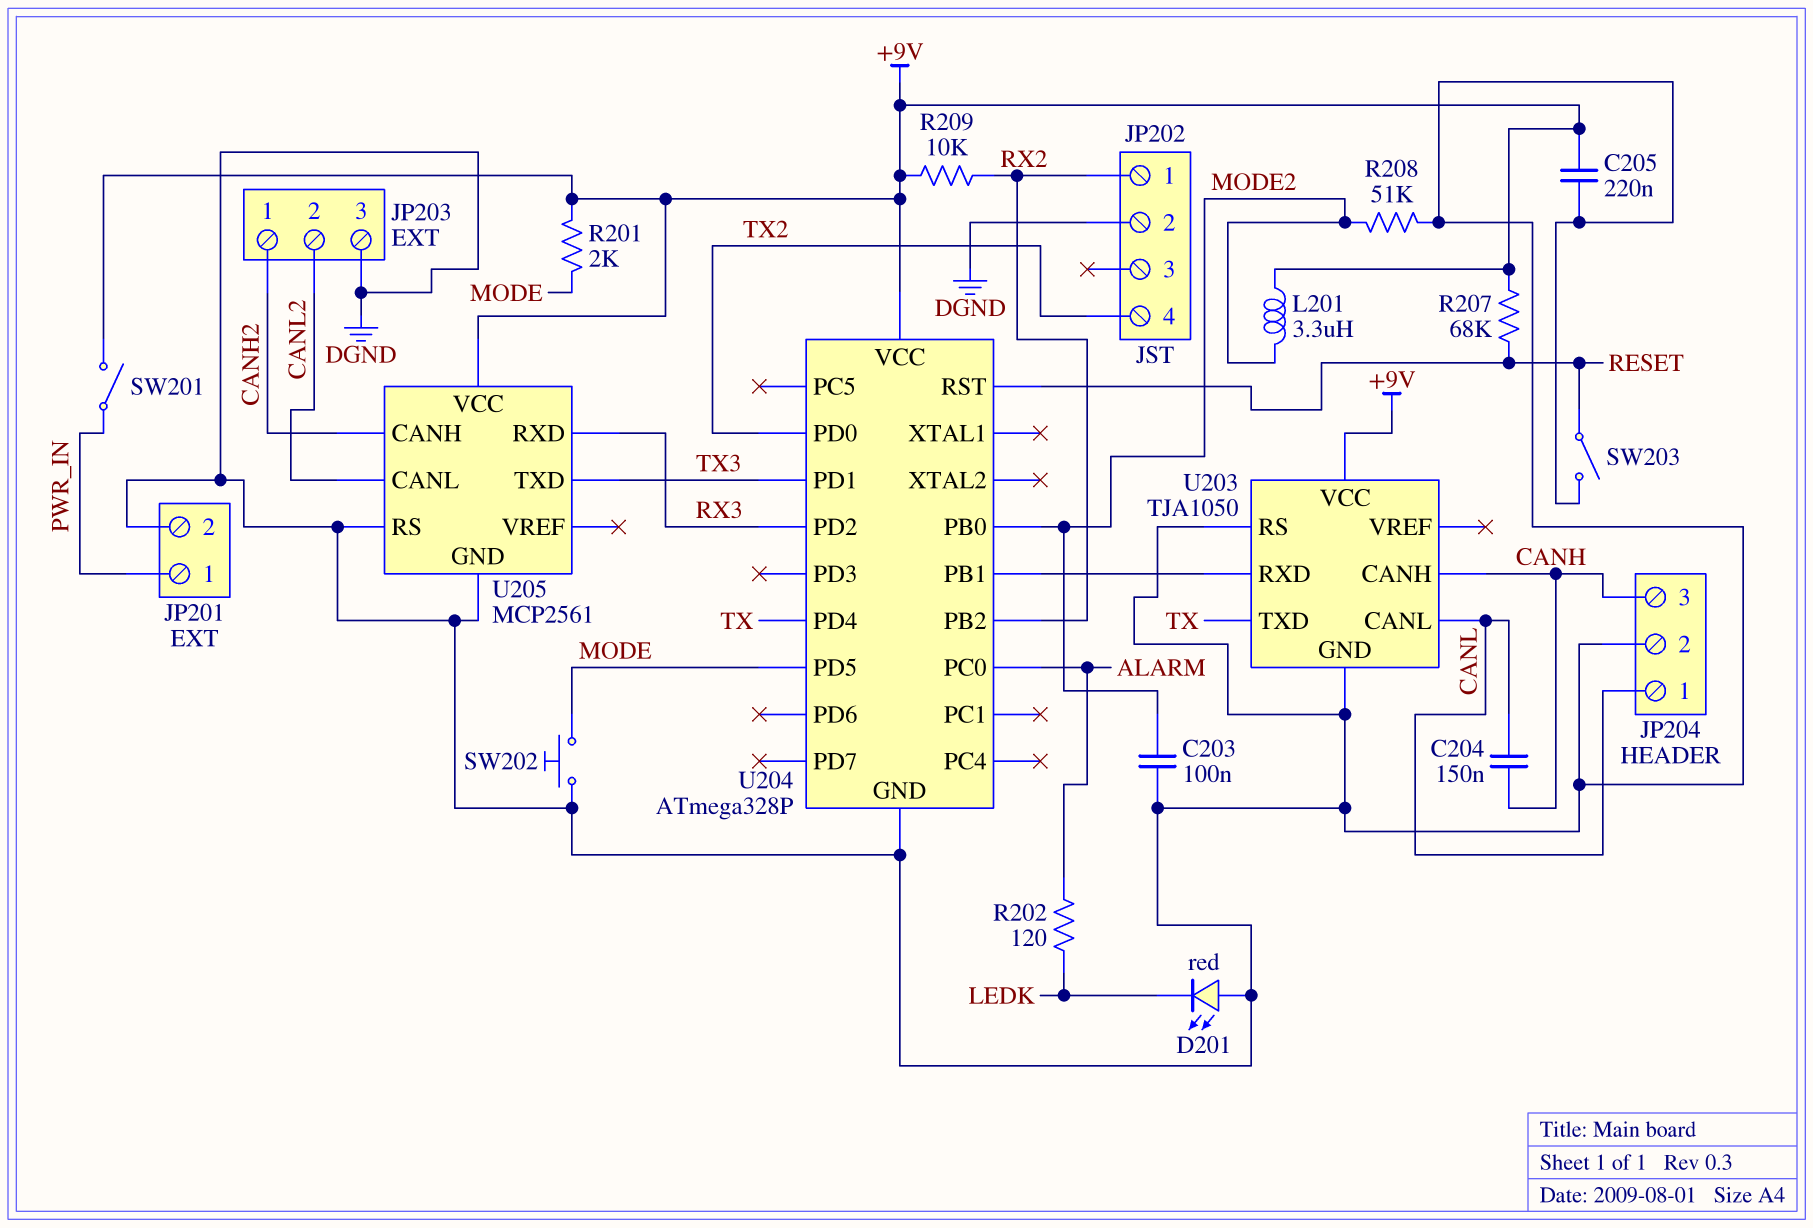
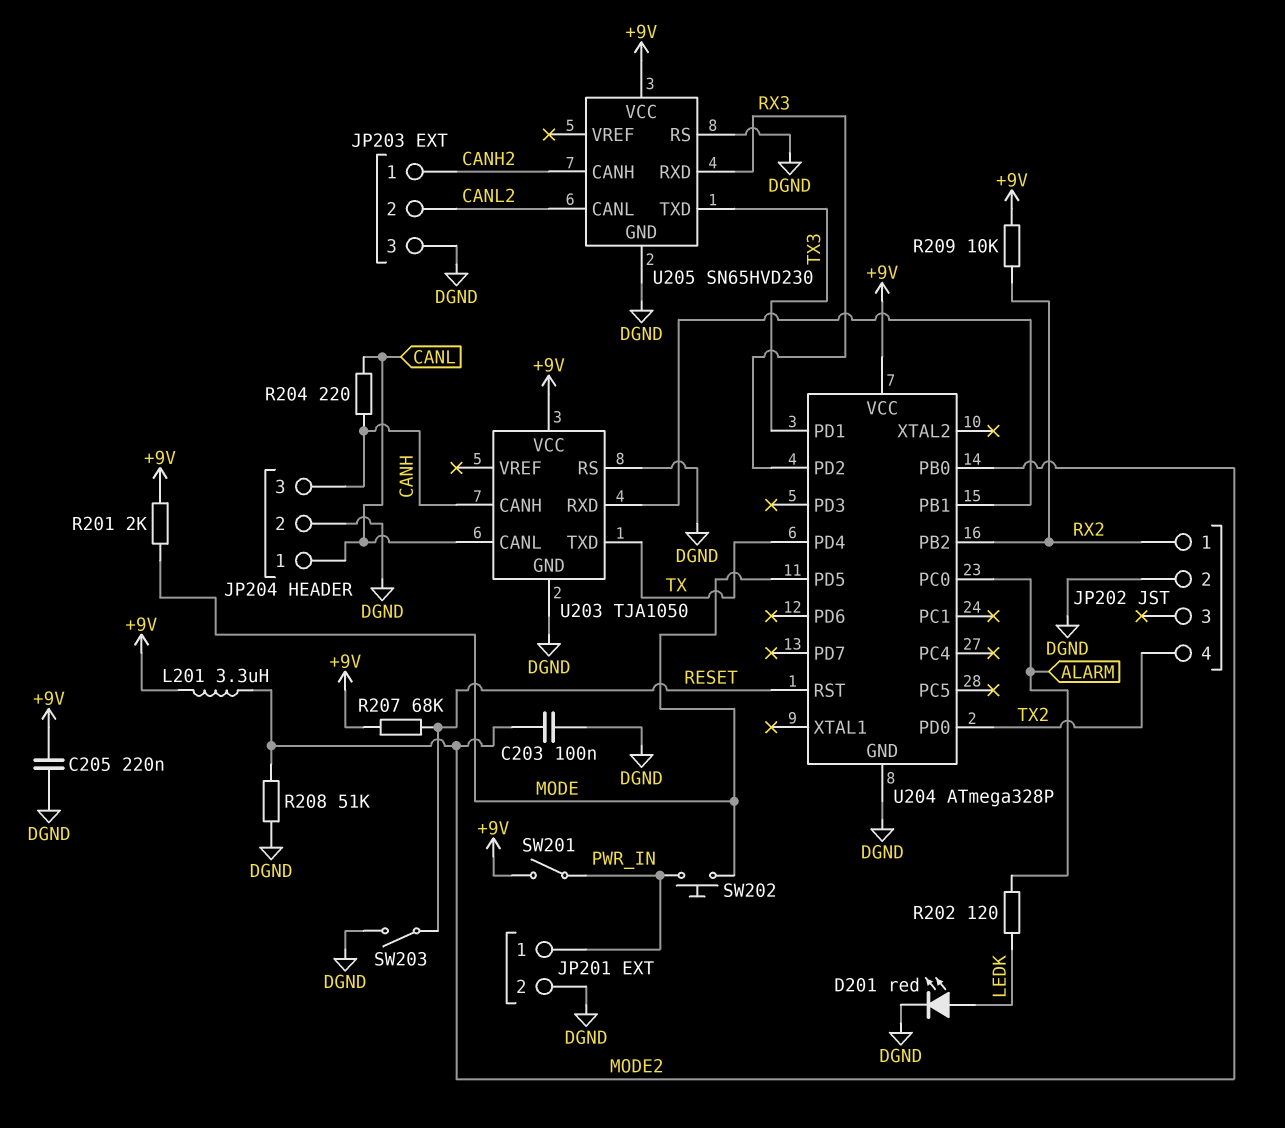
C204: 150nF (CANH, CANL) -> none
D201: LED red (A DGND, K LEDK) -> LED red (A LEDK, K DGND)
R204: none -> 220 (CANH, CANL)
SW202: button (DGND, MODE) -> button (MODE, PWR_IN)
U205: MCP2561 -> SN65HVD230

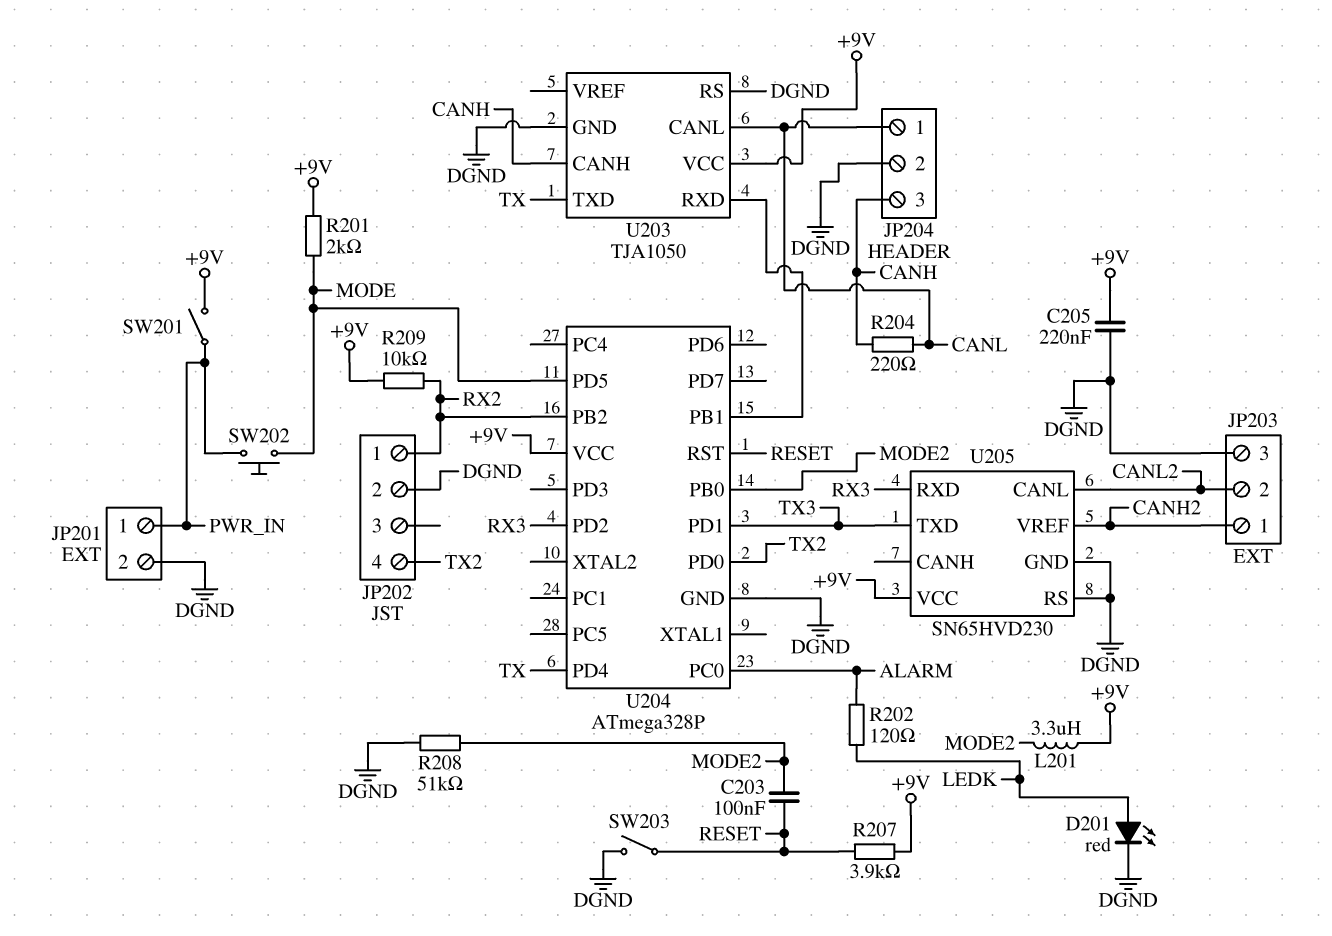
C203: 100nF (DGND, MODE2) -> 100nF (MODE2, RESET)
R207: 68k (+9V, RESET) -> 3.9k (+9V, RESET)
U205 pin CANH: CANH2 -> none
U205 pin VREF: none -> CANH2

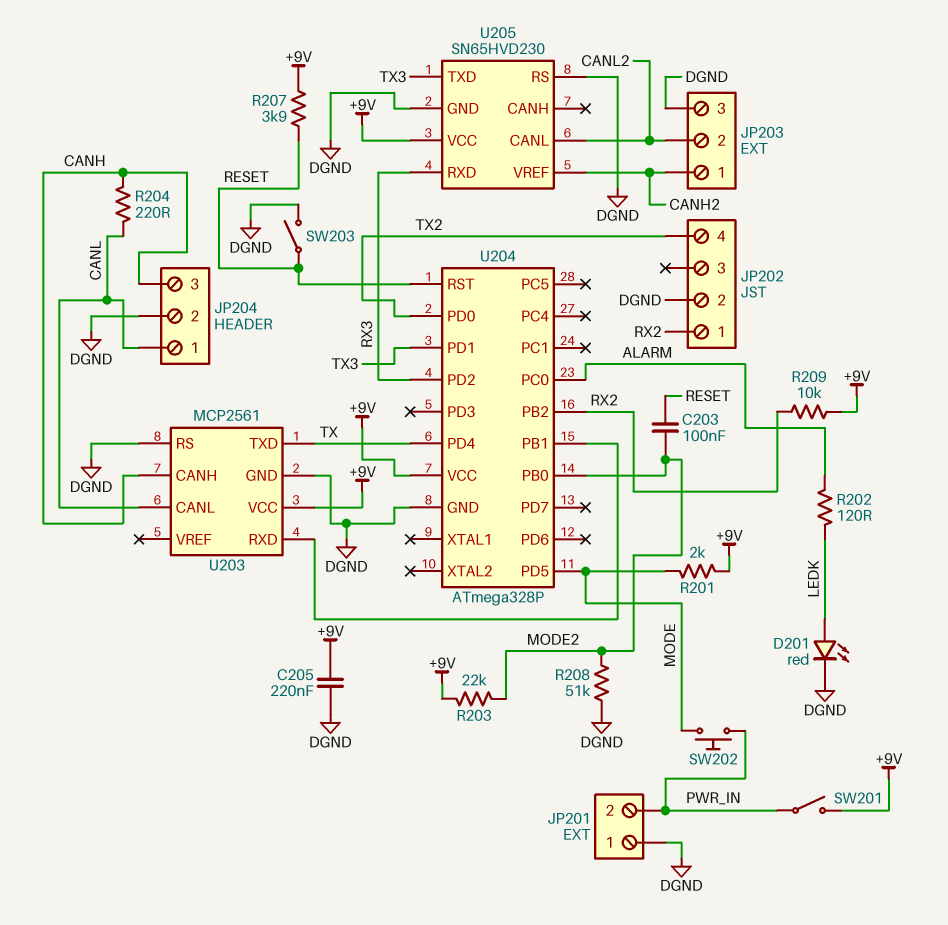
JP201 pin 1: PWR_IN -> DGND
JP201 pin 2: DGND -> PWR_IN
L201: 3.3uH (+9V, MODE2) -> none
R203: none -> 22k (+9V, MODE2)
U203: TJA1050 -> MCP2561

